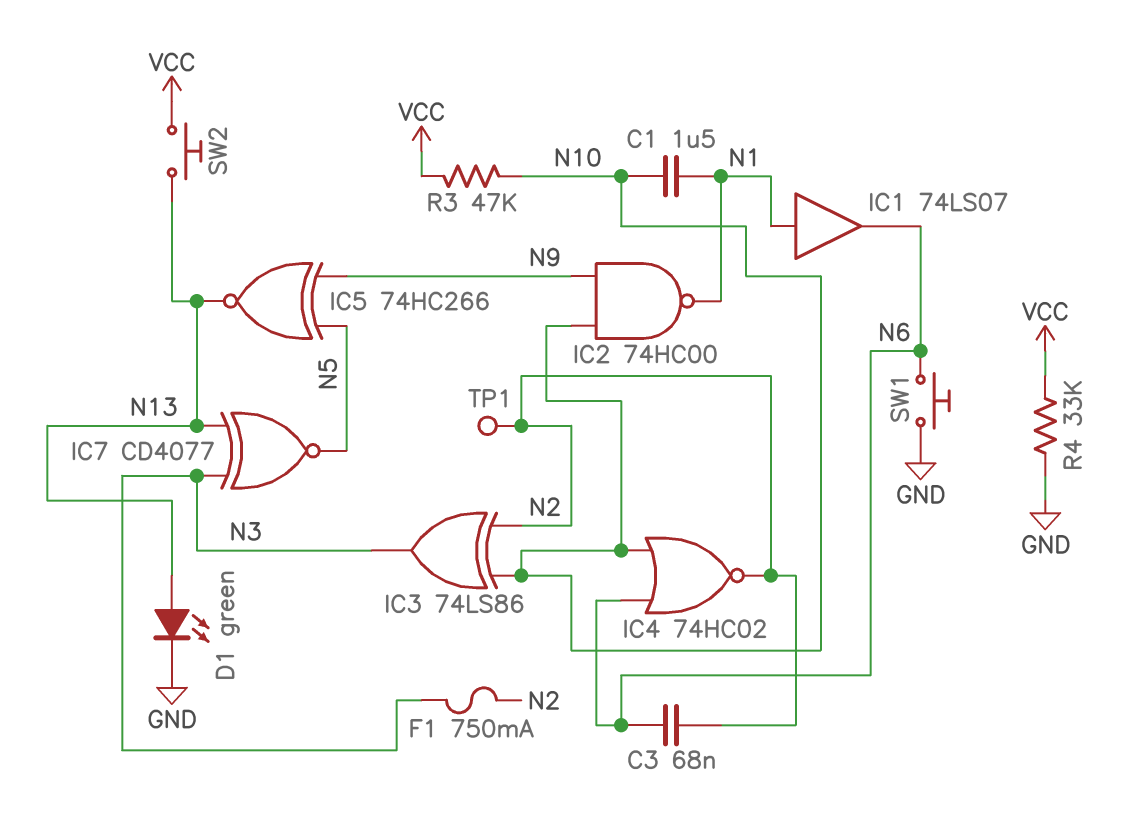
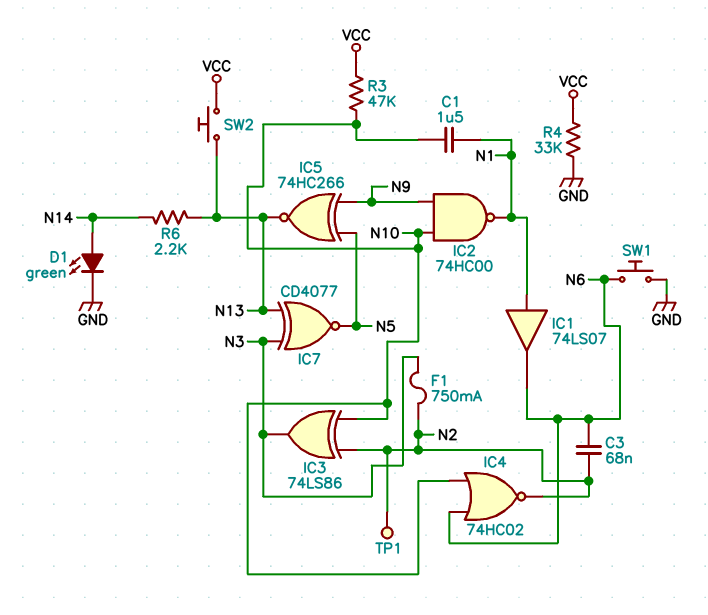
D1: LED green (A N13, K GND) -> LED green (A N14, K GND)
R6: none -> 2.2k (N13, N14)

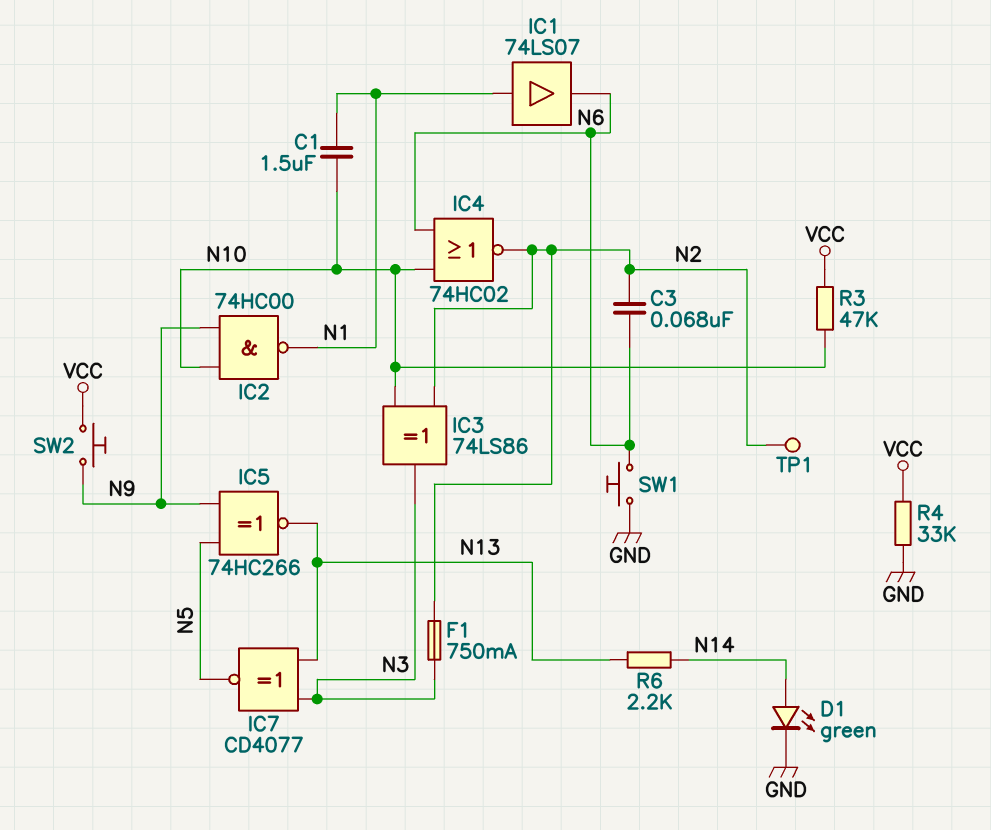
SW2: button (N13, VCC) -> button (N9, VCC)

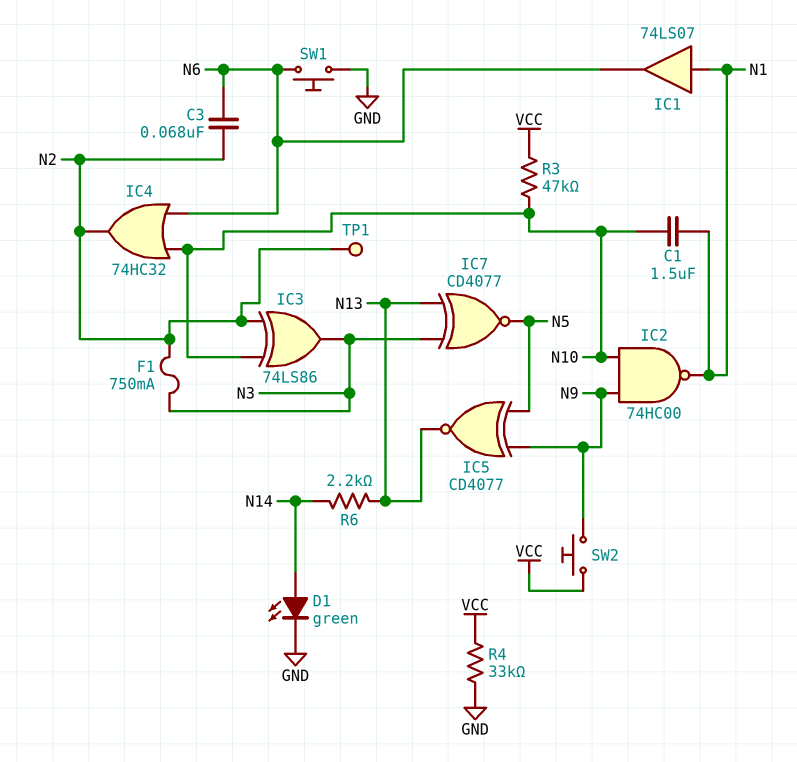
IC4: NOR 74HC02 (in N6, in N10, out N2) -> OR 74HC32 (in N6, in N10, out N2)
IC5: XNOR 74HC266 (in N5, in N9, out N13) -> XNOR CD4077 (in N5, in N9, out N13)

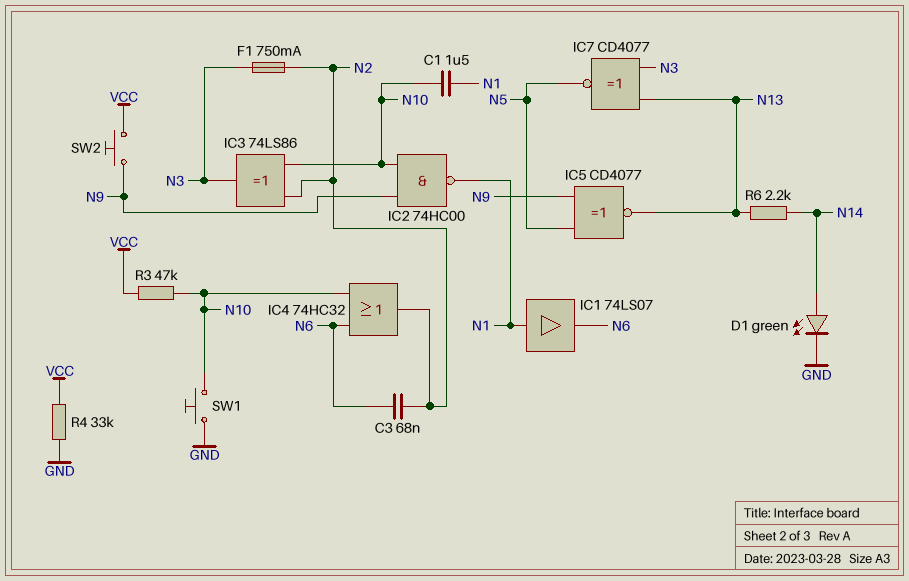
SW1: button (GND, N6) -> button (GND, N10)
TP1: test point (N2) -> none

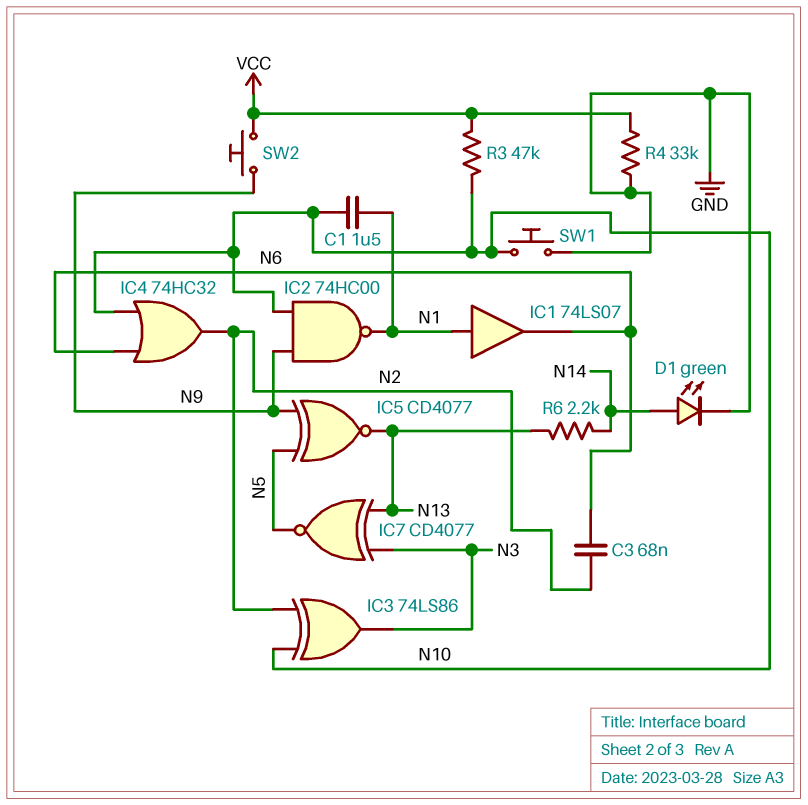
F1: 750mA (N2, N3) -> none

